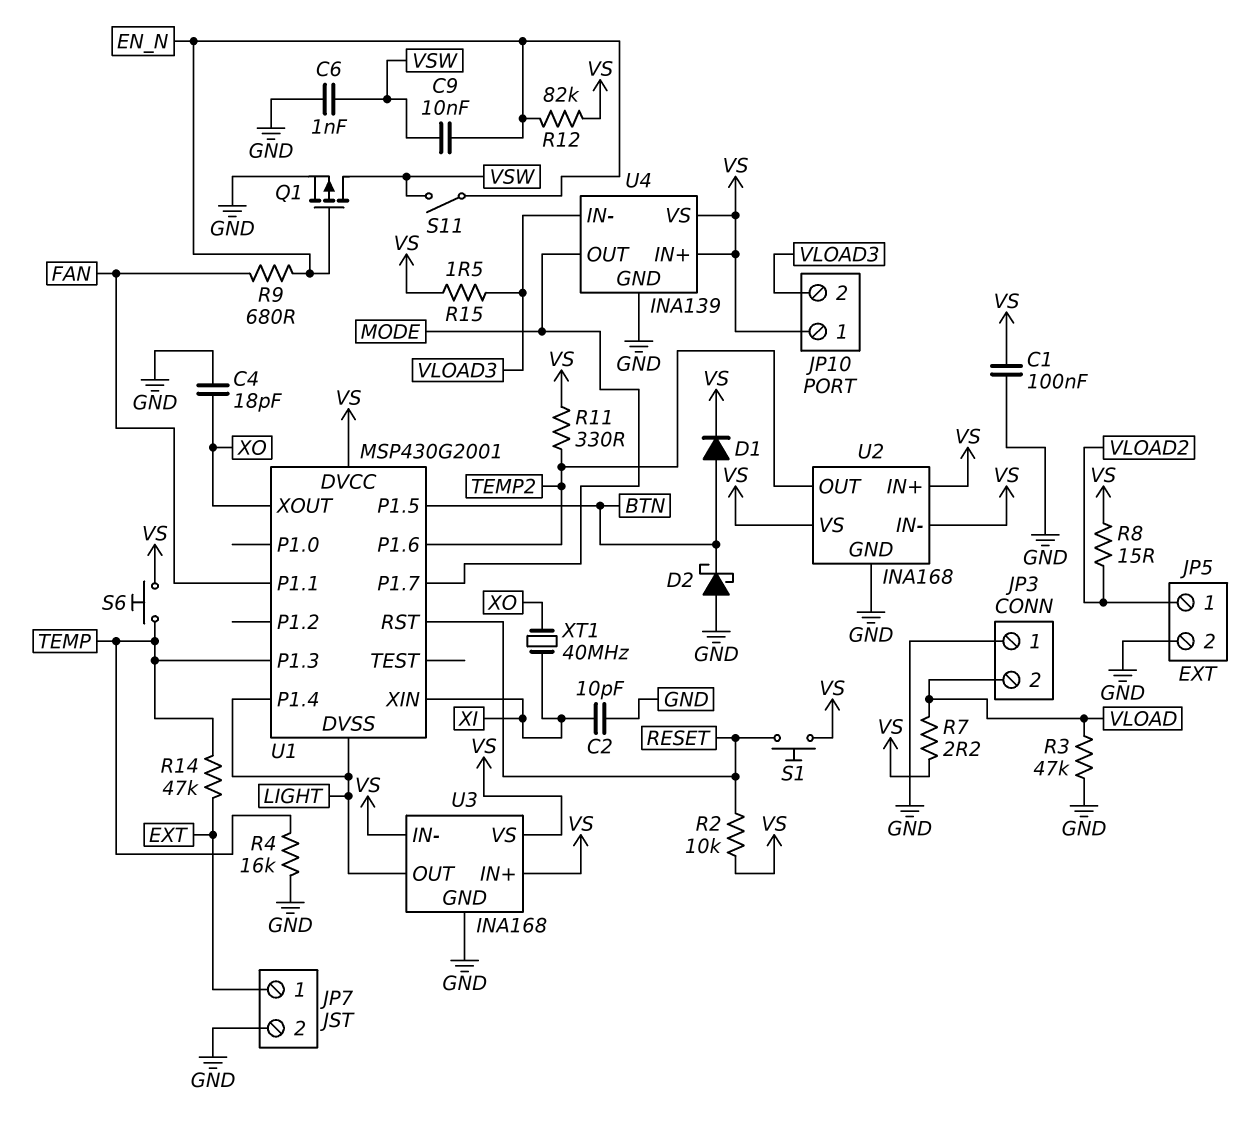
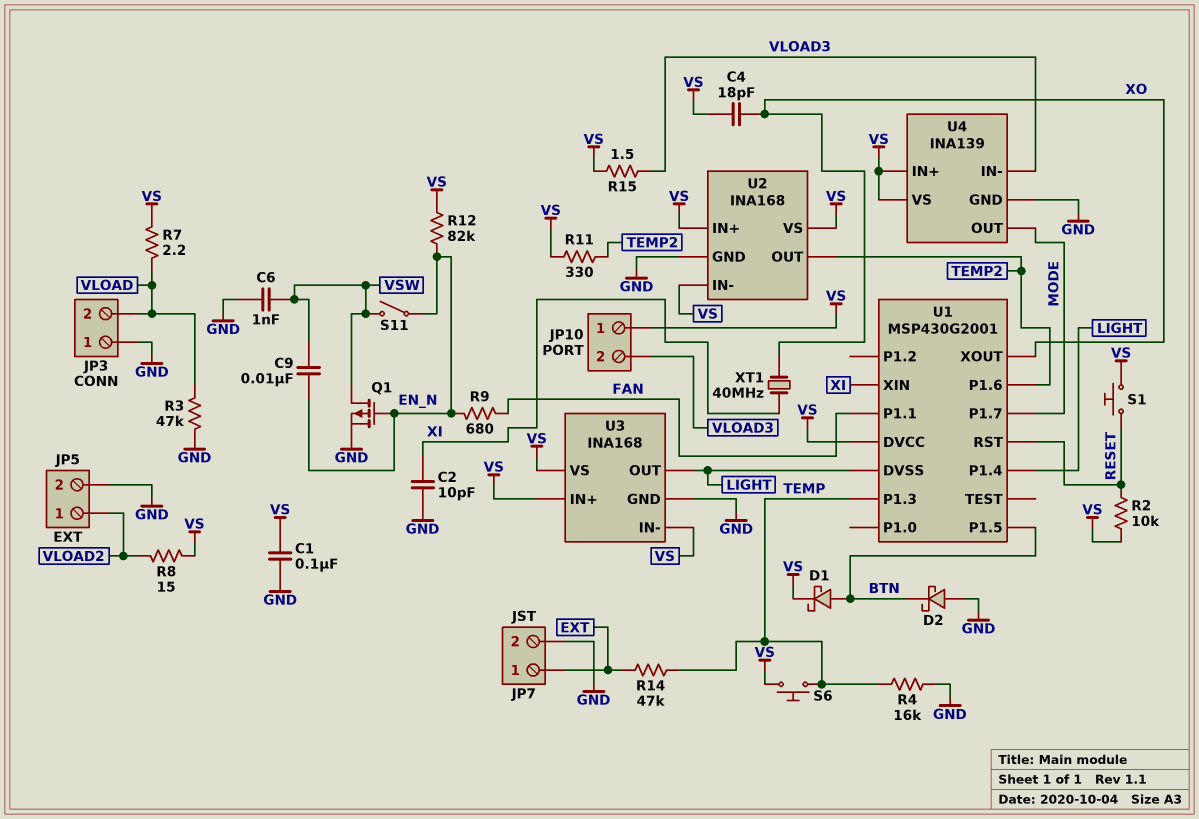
C4: 18pF (GND, XO) -> 18pF (VS, XO)
D1: diode (A BTN, K VS) -> schottky (A BTN, K VS)

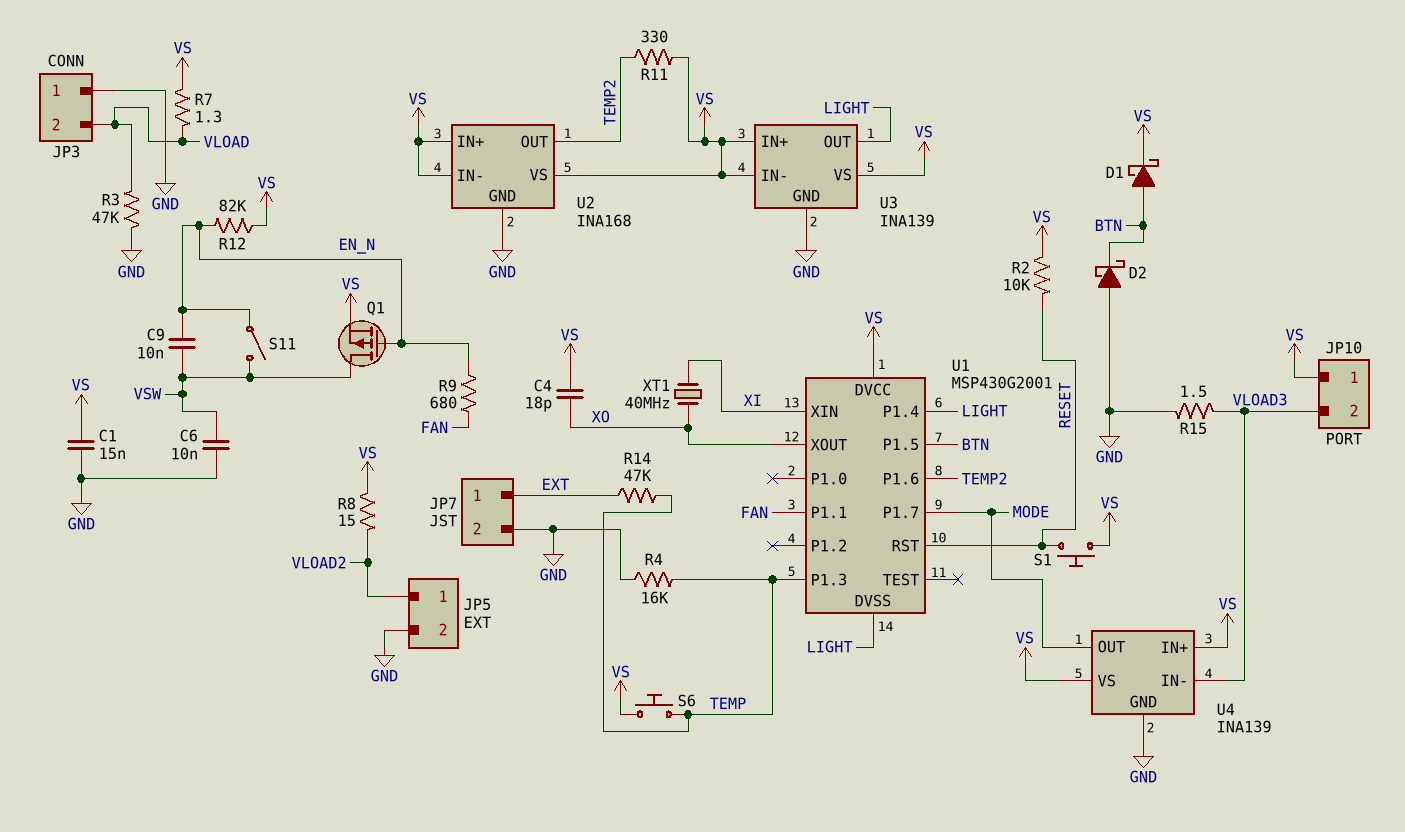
C1: 100nF (GND, VS) -> 15nF (GND, VS)
C2: 10pF (GND, XI) -> none
C6: 1nF (GND, VSW) -> 10nF (GND, VSW)
Q1: PMOS (G EN_N, D VSW, S GND) -> PMOS (G EN_N, D VSW, S VS)
R7: 2.2 (VLOAD, VS) -> 1.3 (VLOAD, VS)
R15: 1.5 (VLOAD3, VS) -> 1.5 (GND, VLOAD3)
U3: INA168 -> INA139

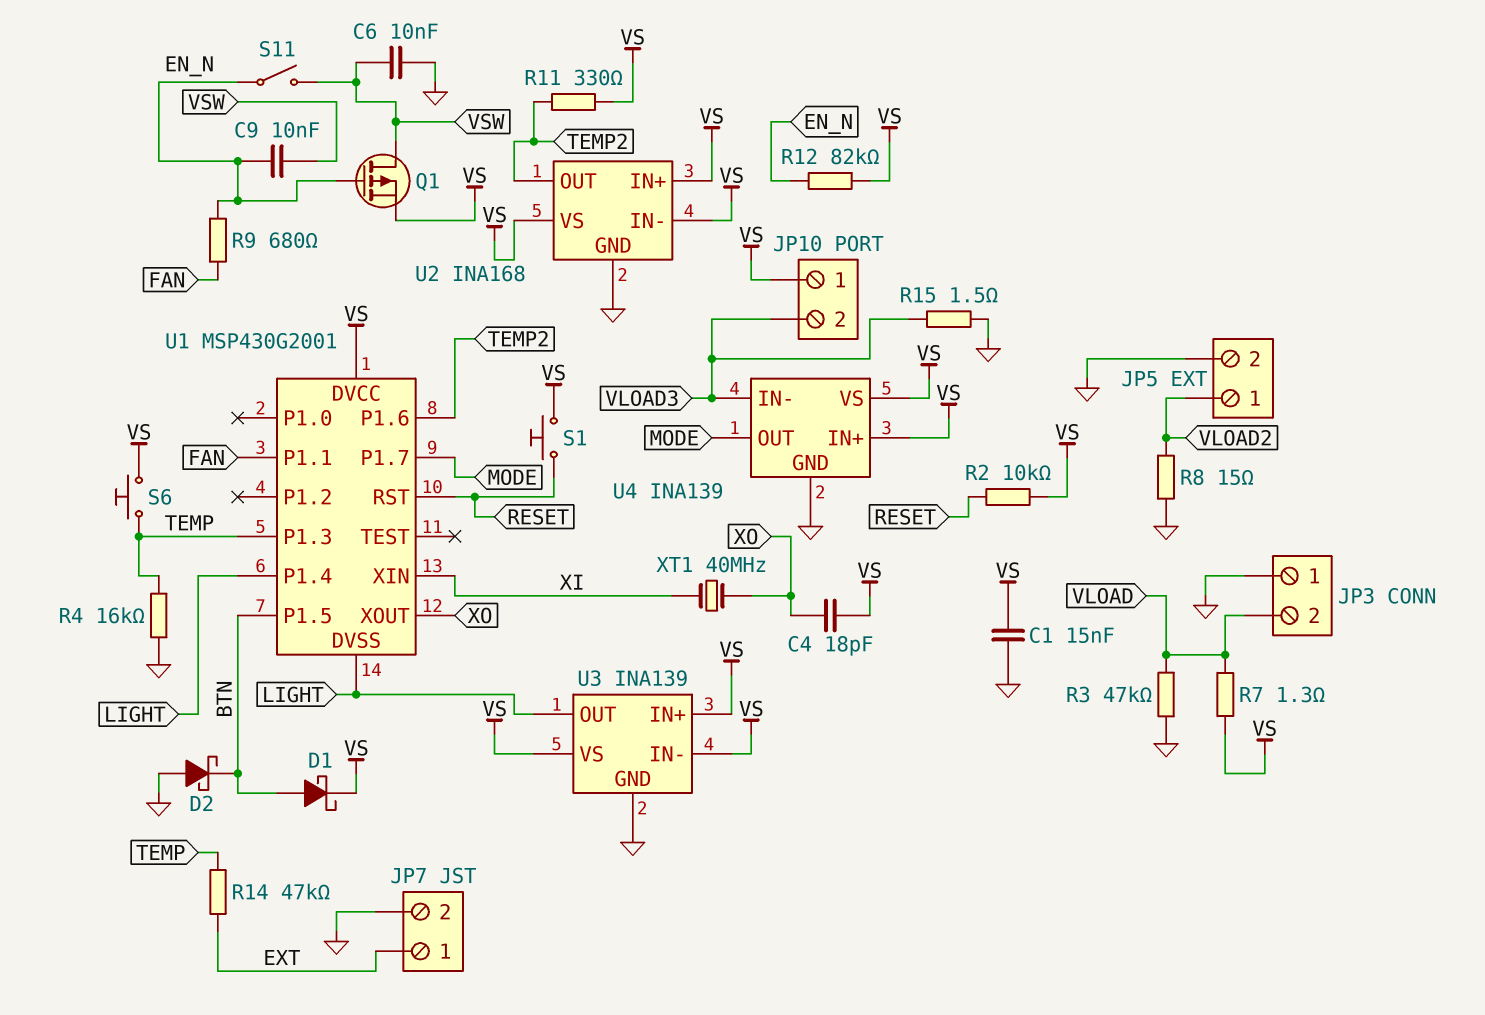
R8: 15 (VLOAD2, VS) -> 15 (GND, VLOAD2)

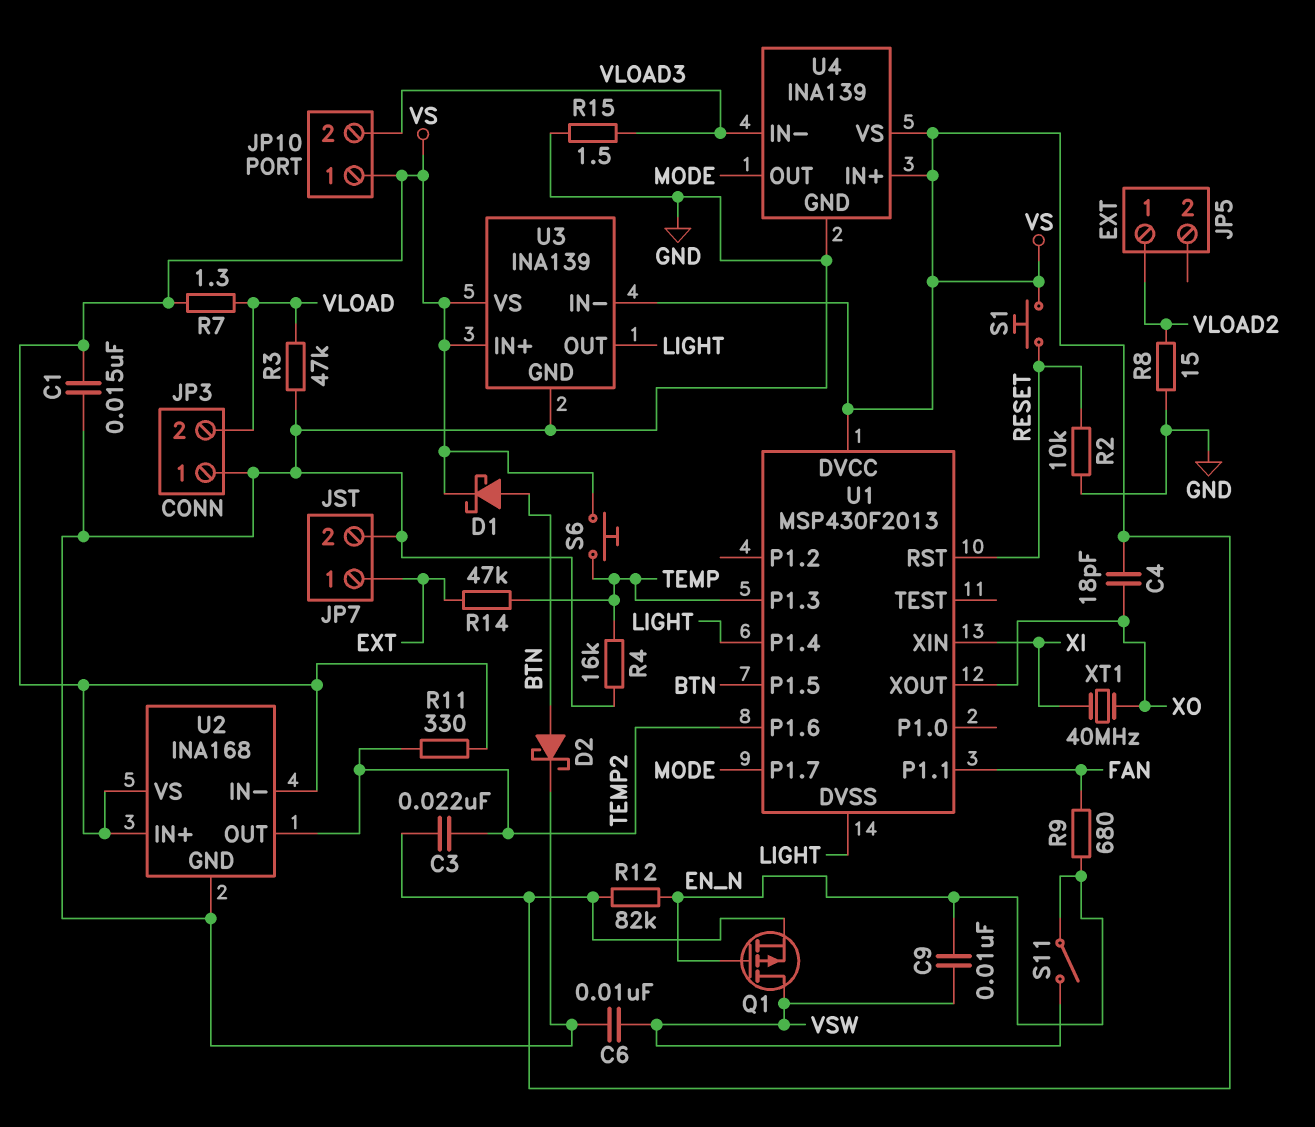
C3: none -> 22nF (TEMP2, VS)
D2: schottky (A GND, K BTN) -> schottky (A BTN, K GND)
JP5 pin 2: GND -> none
R2: 10k (RESET, VS) -> 10k (GND, RESET)
U1: MSP430G2001 -> MSP430F2013

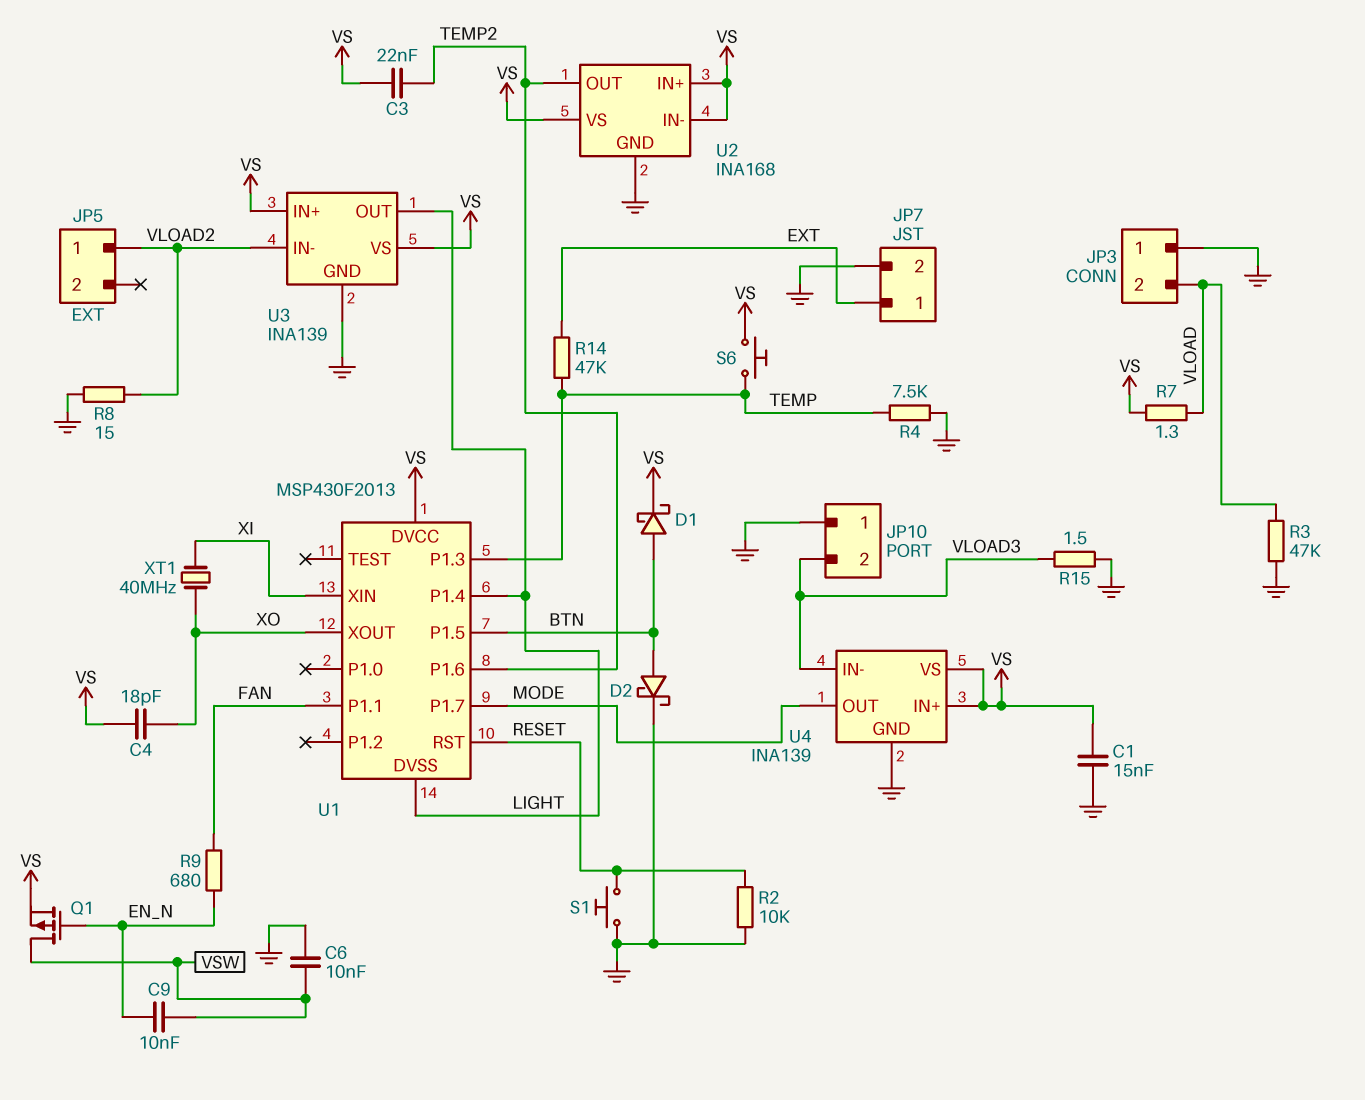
JP10 pin 1: VS -> GND
R4: 16k (GND, TEMP) -> 7.5k (GND, TEMP)
R11: 330 (TEMP2, VS) -> none
R12: 82k (EN_N, VS) -> none
S1: button (RESET, VS) -> button (GND, RESET)
S11: switch (EN_N, VSW) -> none
U3 pin IN-: VS -> VLOAD2

